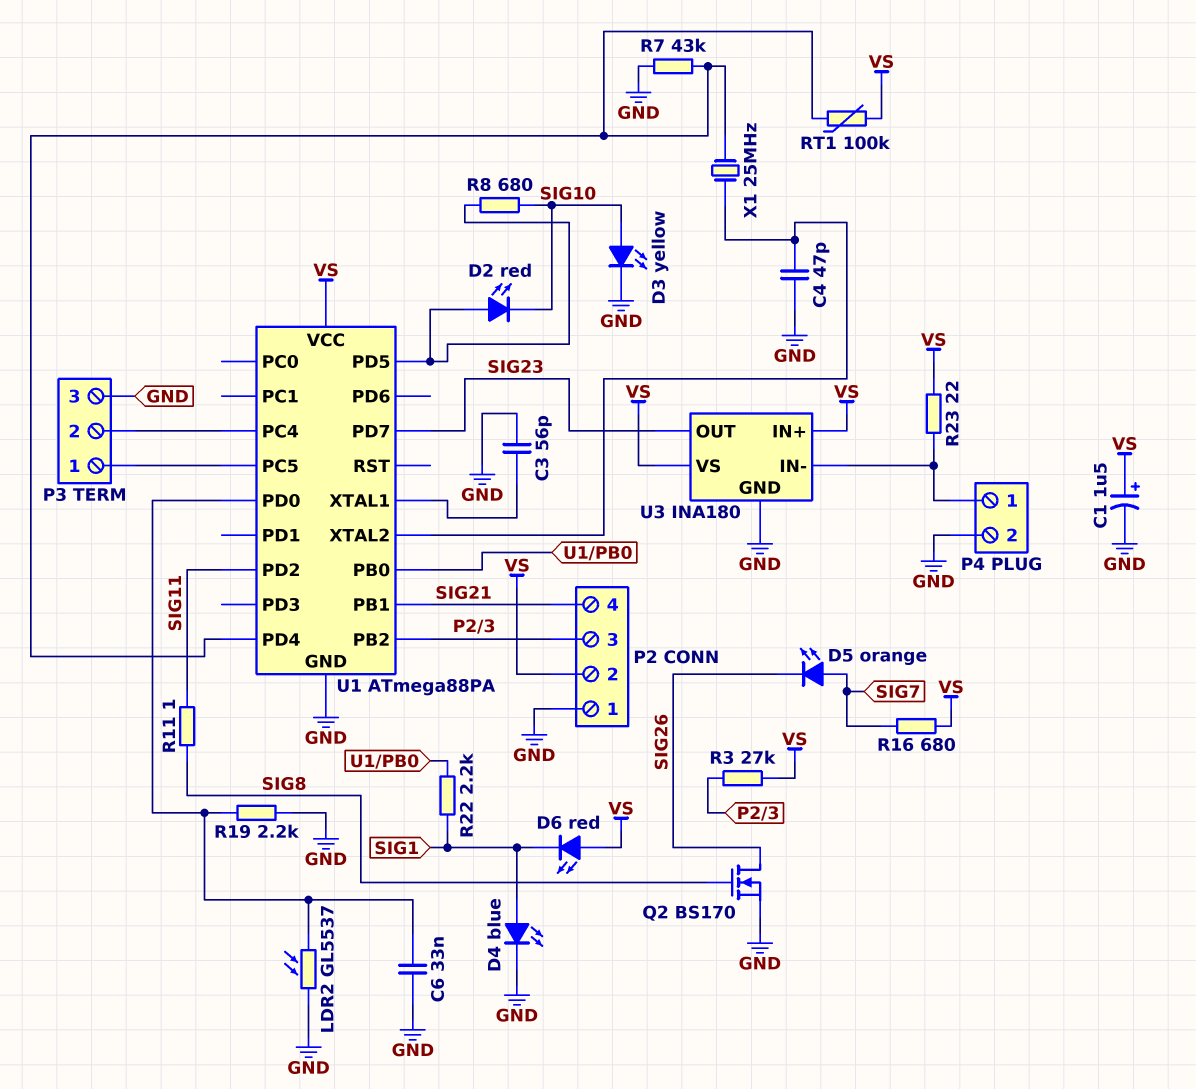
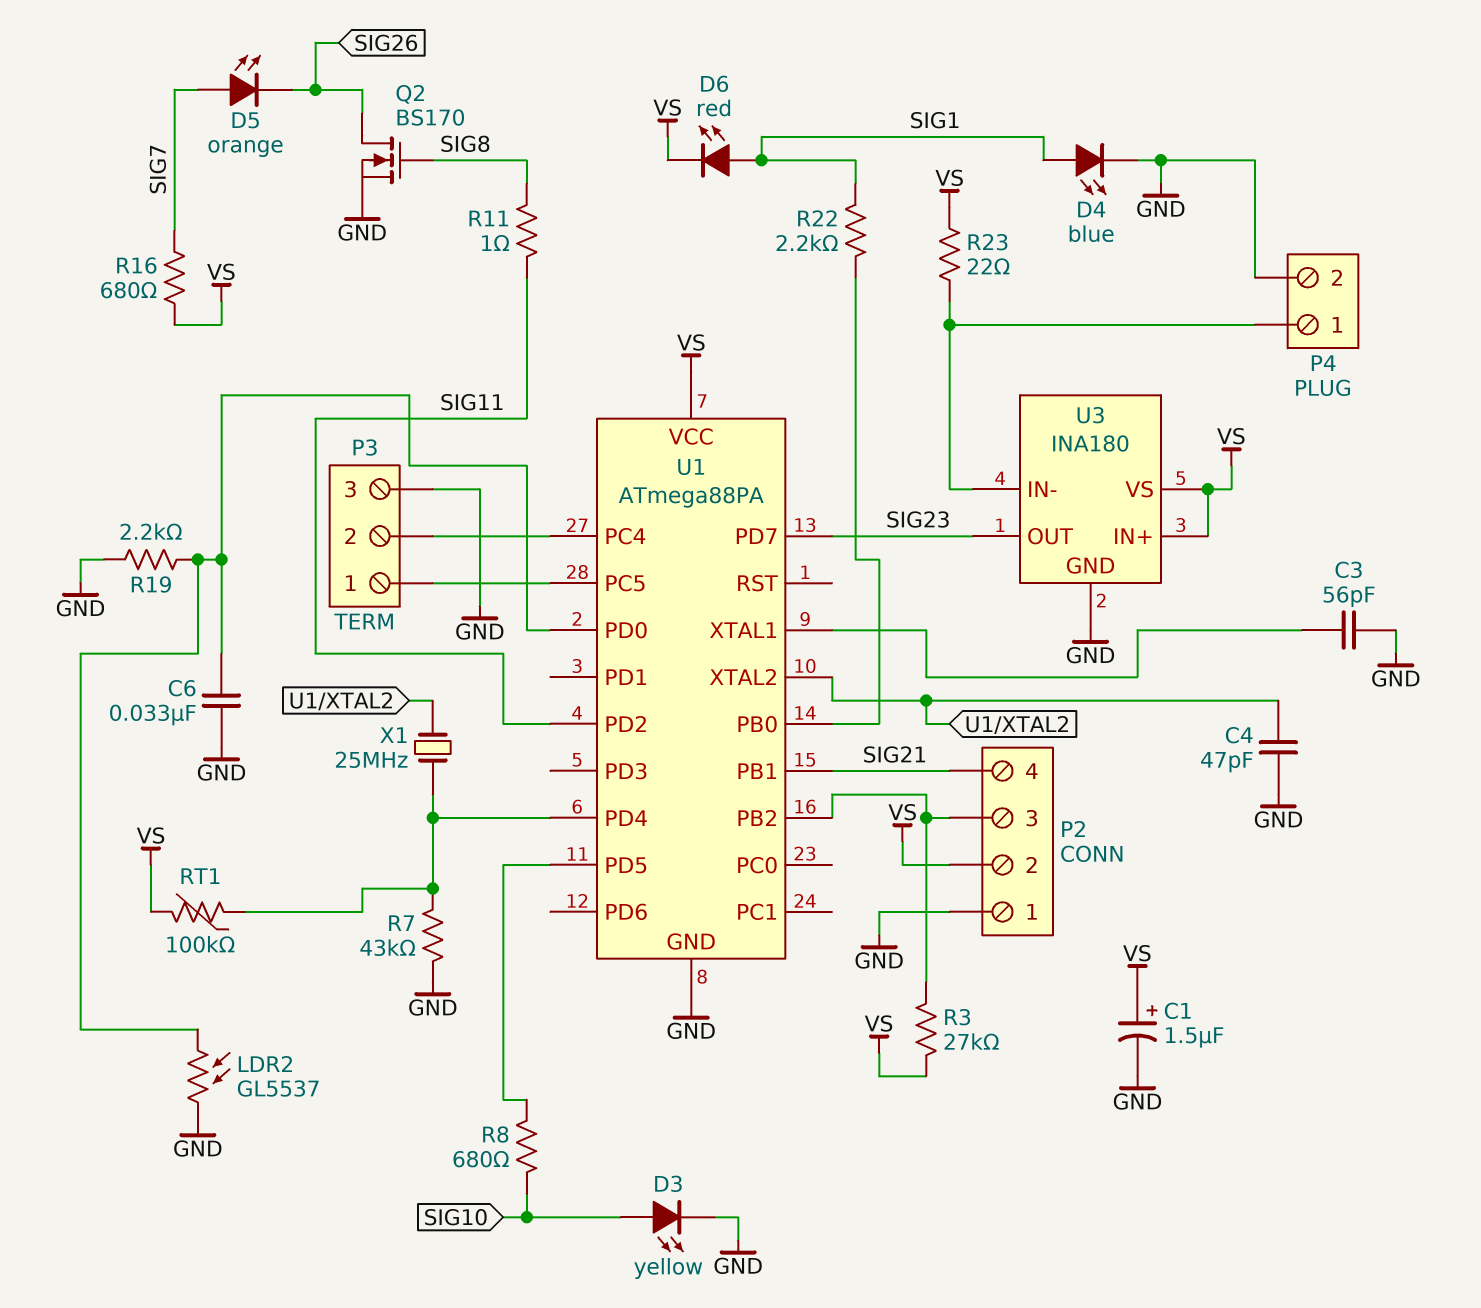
D2: LED red (A U1/PD5, K SIG10) -> none
D6: LED red (A VS, K SIG1) -> LED red (A SIG1, K VS)

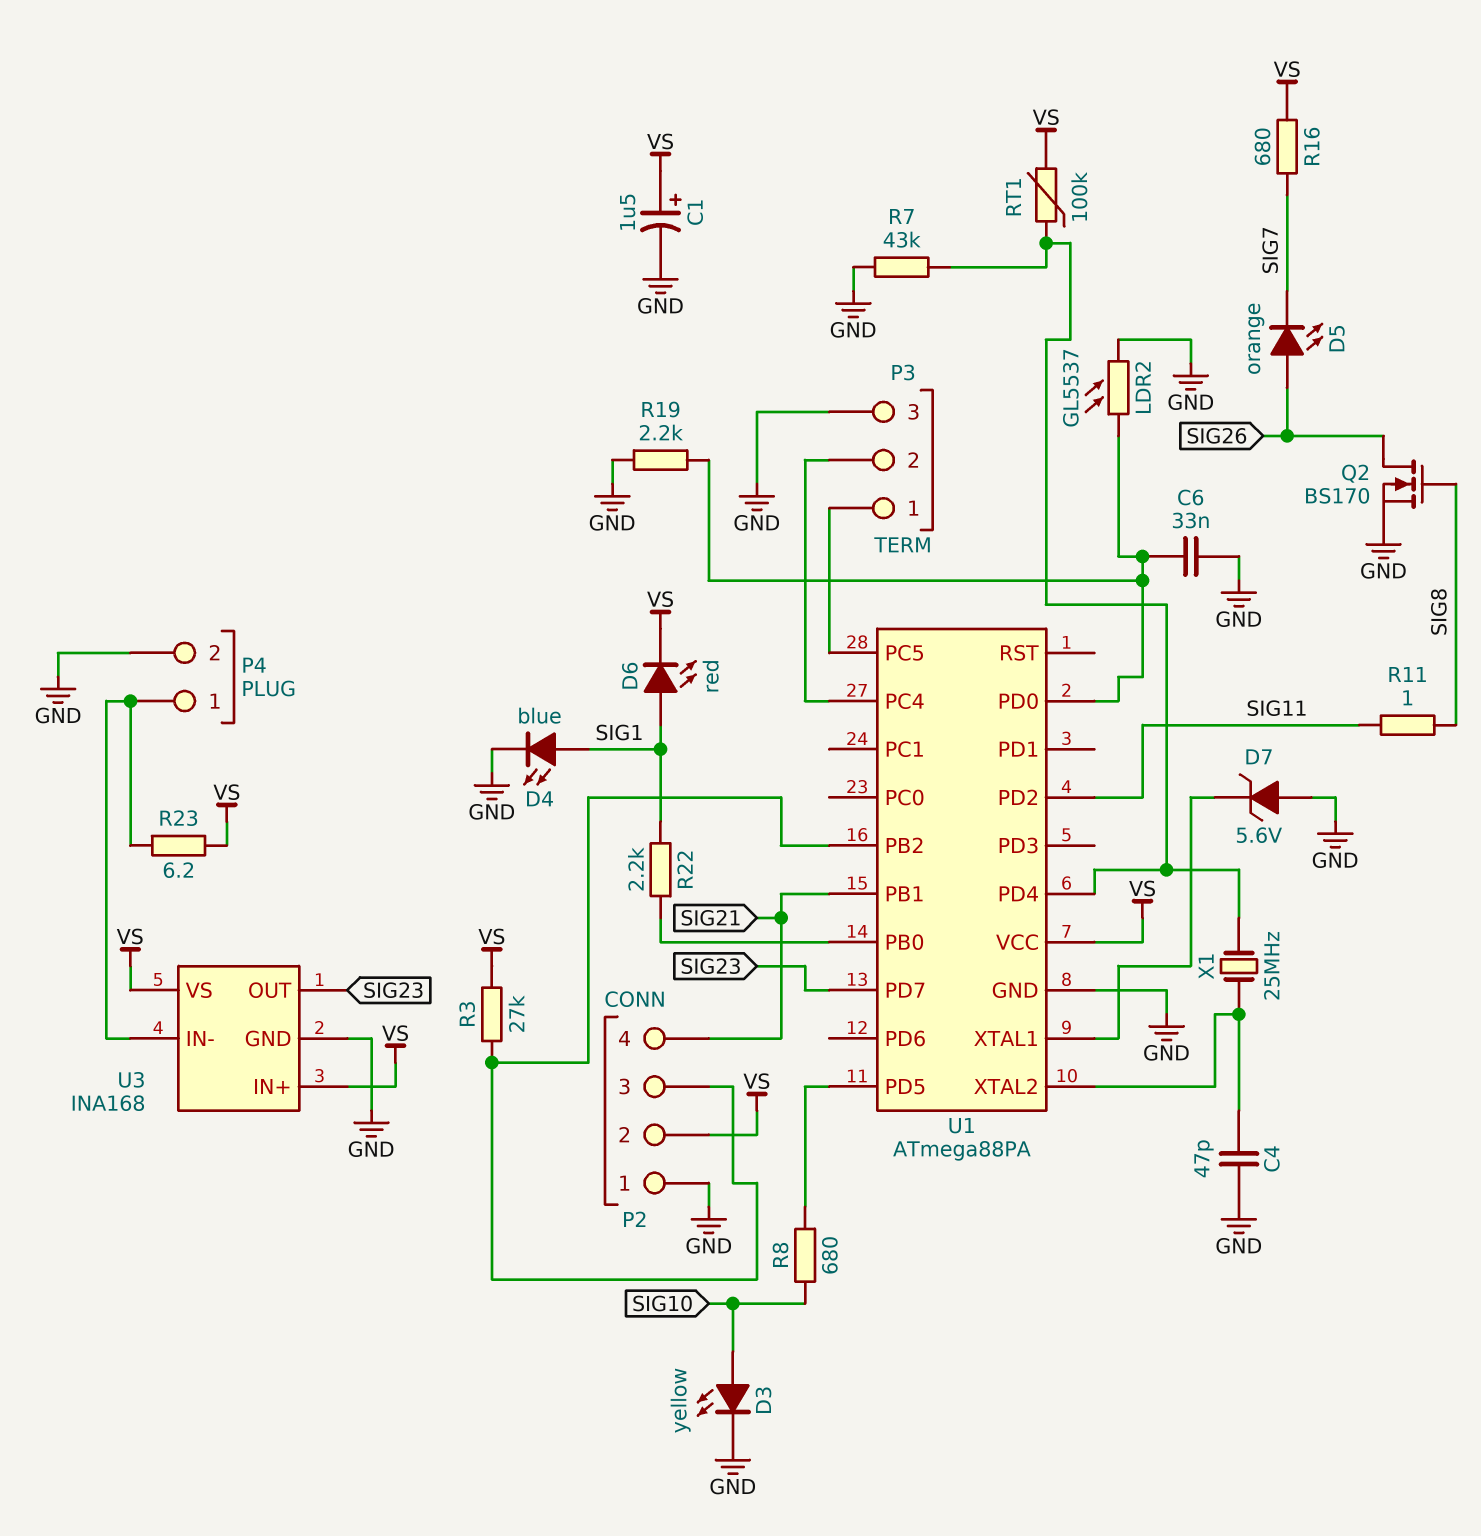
C3: 56pF (GND, U1/XTAL1) -> none
D5: LED orange (A SIG7, K SIG26) -> LED orange (A SIG26, K SIG7)
D7: none -> zener 5.6V (A GND, K U1/XTAL1)
R23: 22 (P4/1, VS) -> 6.2 (P4/1, VS)
U3: INA180 -> INA168

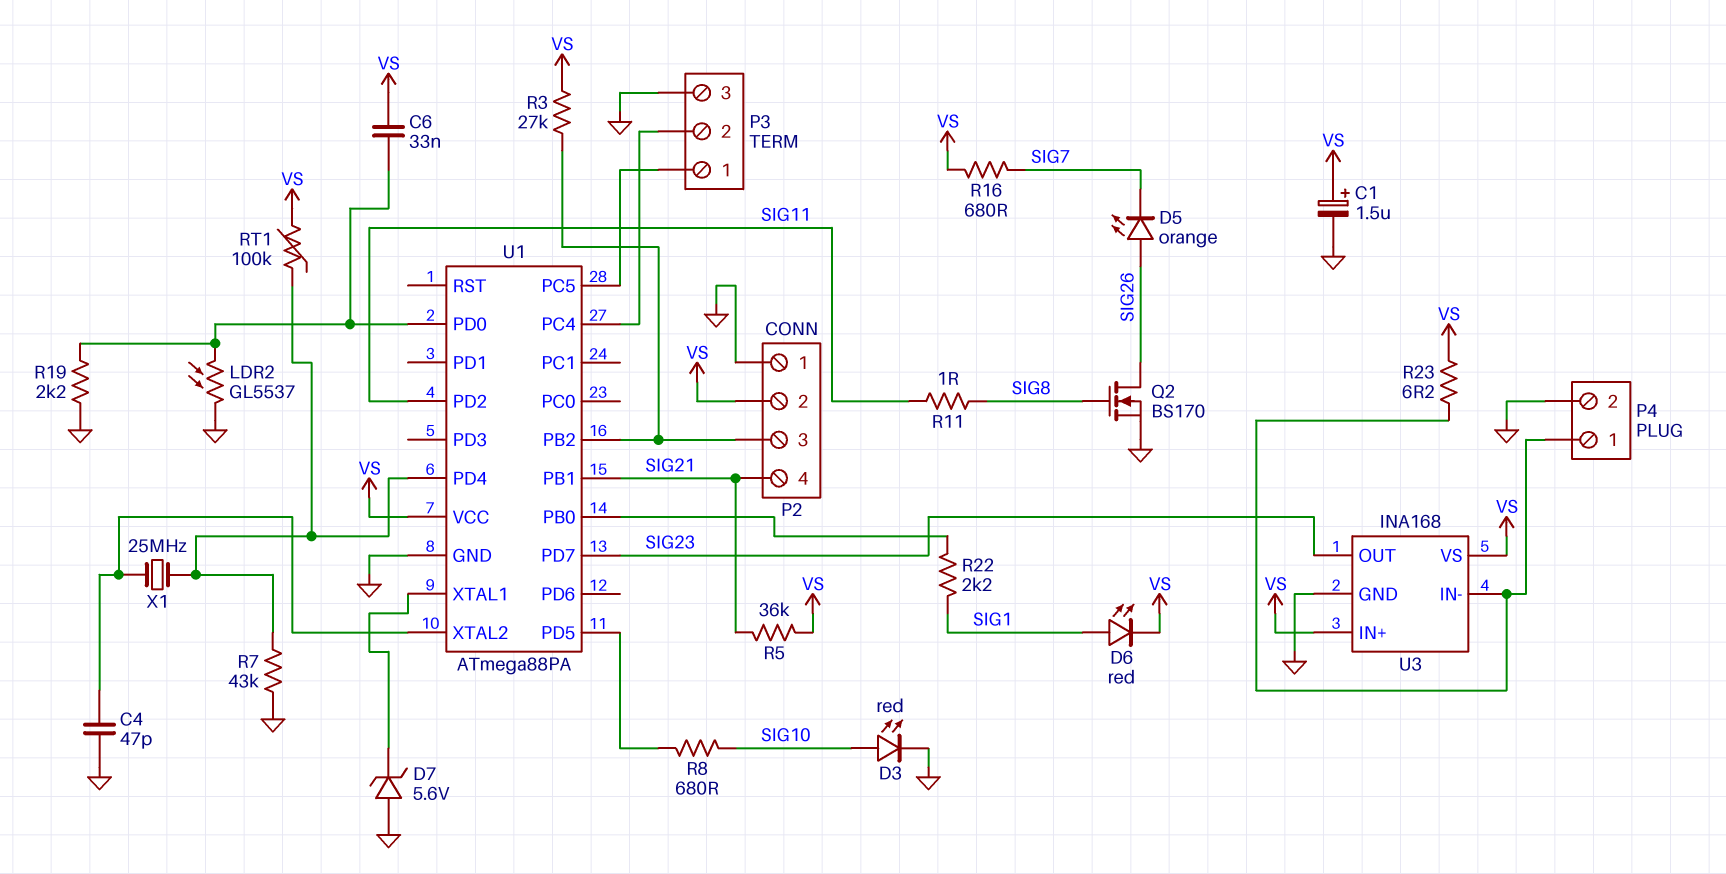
C6: 33nF (GND, U1/PD0) -> 33nF (U1/PD0, VS)
D3: LED yellow (A SIG10, K GND) -> LED red (A SIG10, K GND)
D4: LED blue (A SIG1, K GND) -> none
R5: none -> 36k (SIG21, VS)

